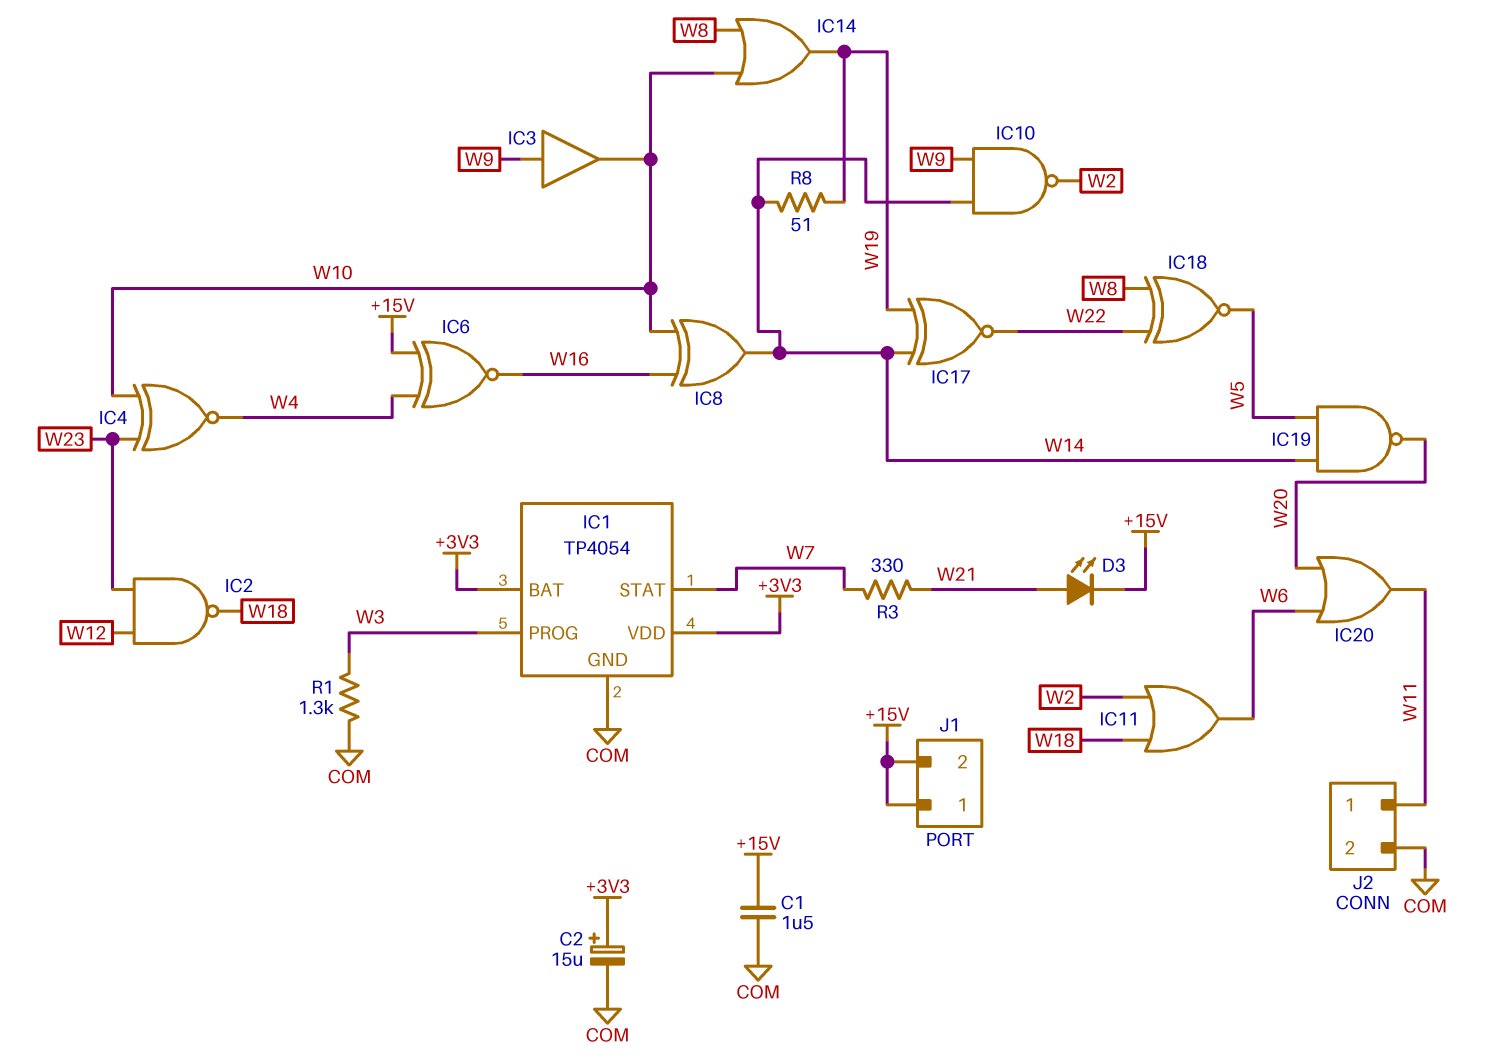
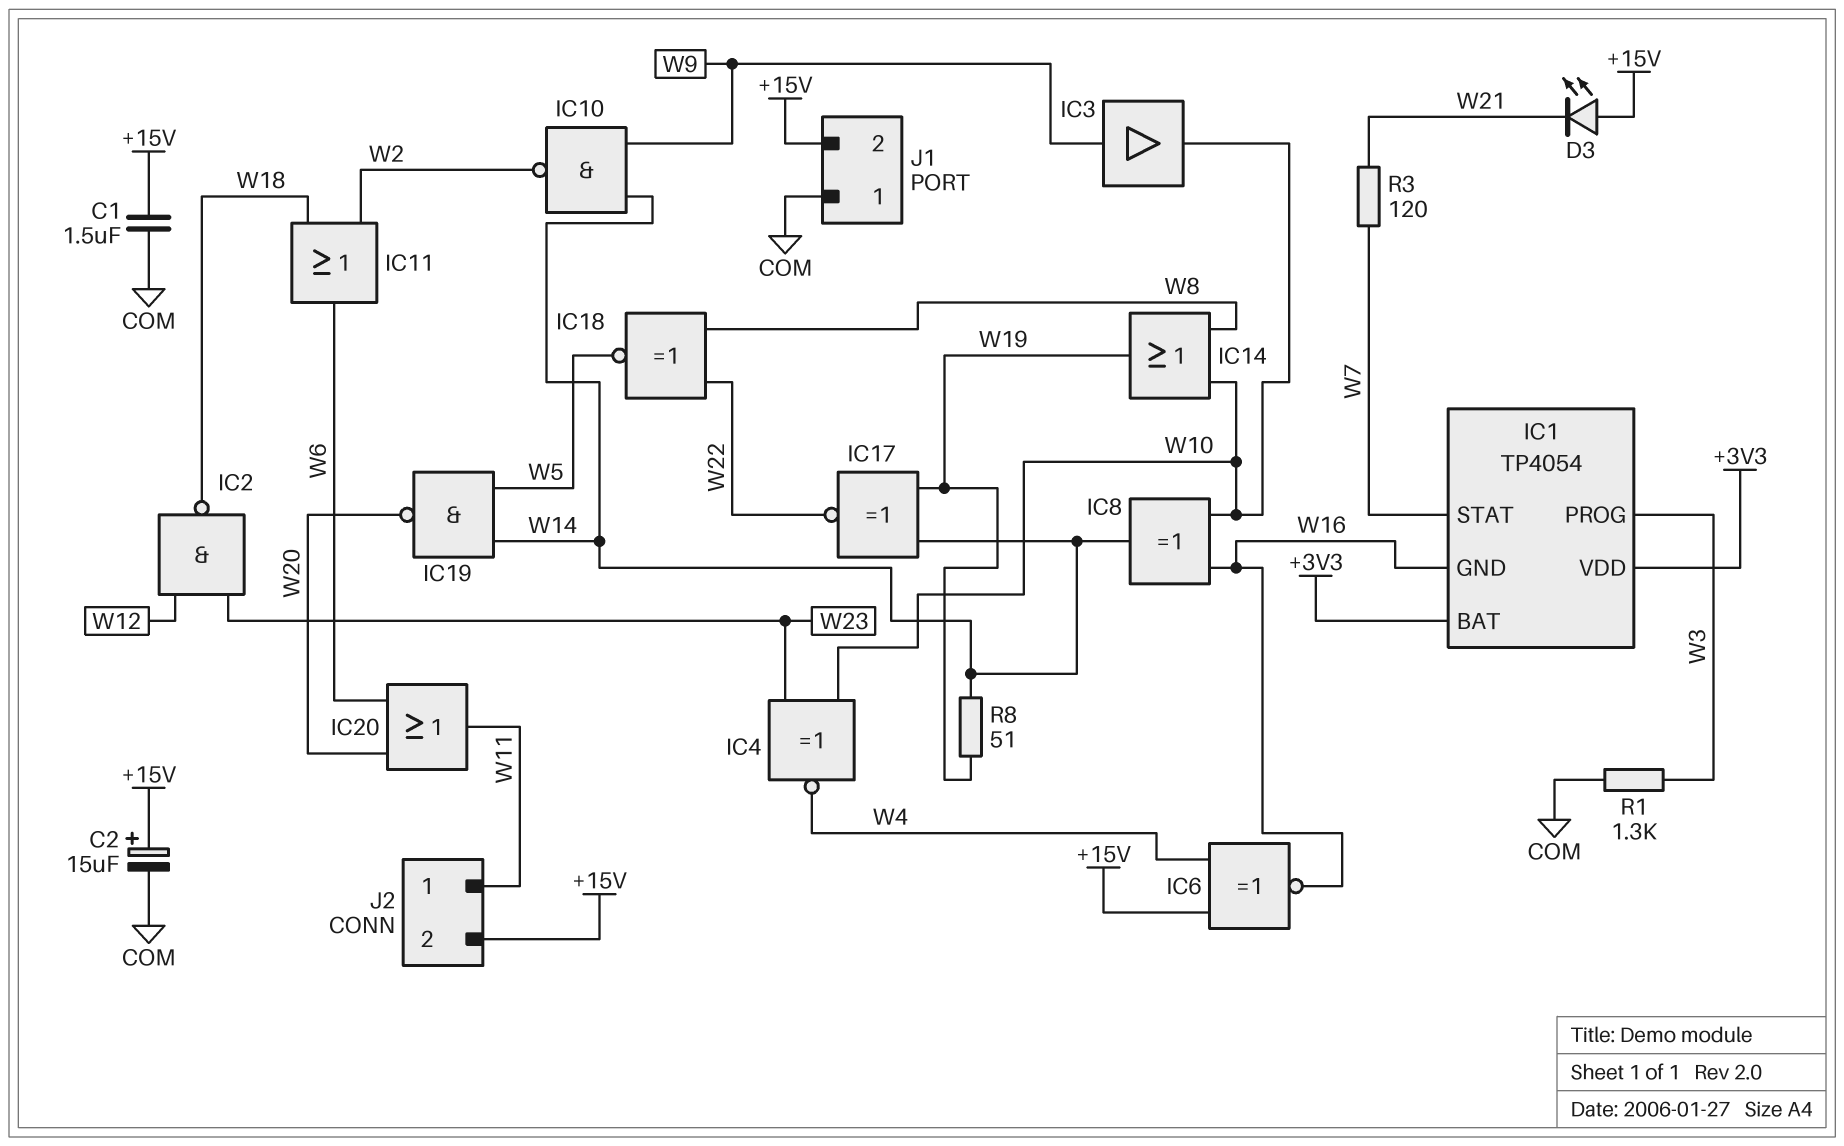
C2: 15uF (plus +3V3, minus COM) -> 15uF (plus +15V, minus COM)
D3: LED (A W21, K +15V) -> LED (A +15V, K W21)
IC1 pin GND: COM -> W16
J1 pin 1: +15V -> COM
J2 pin 2: COM -> +15V
R3: 330 (W7, W21) -> 120 (W7, W21)

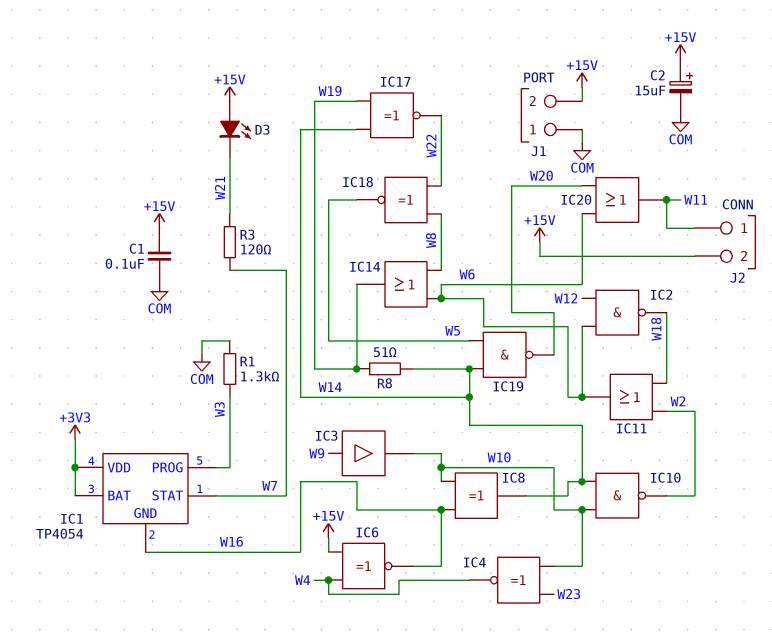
C1: 1.5uF (+15V, COM) -> 100nF (+15V, COM)
IC2: NAND (in W12, in W23, out W18) -> NAND (in W6, in W12, out W18)
IC10: NAND (in W9, in W14, out W2) -> NAND (in W10, in W14, out W2)
IC14: OR (in W8, in W10, out W19) -> OR (in W6, in W8, out W19)

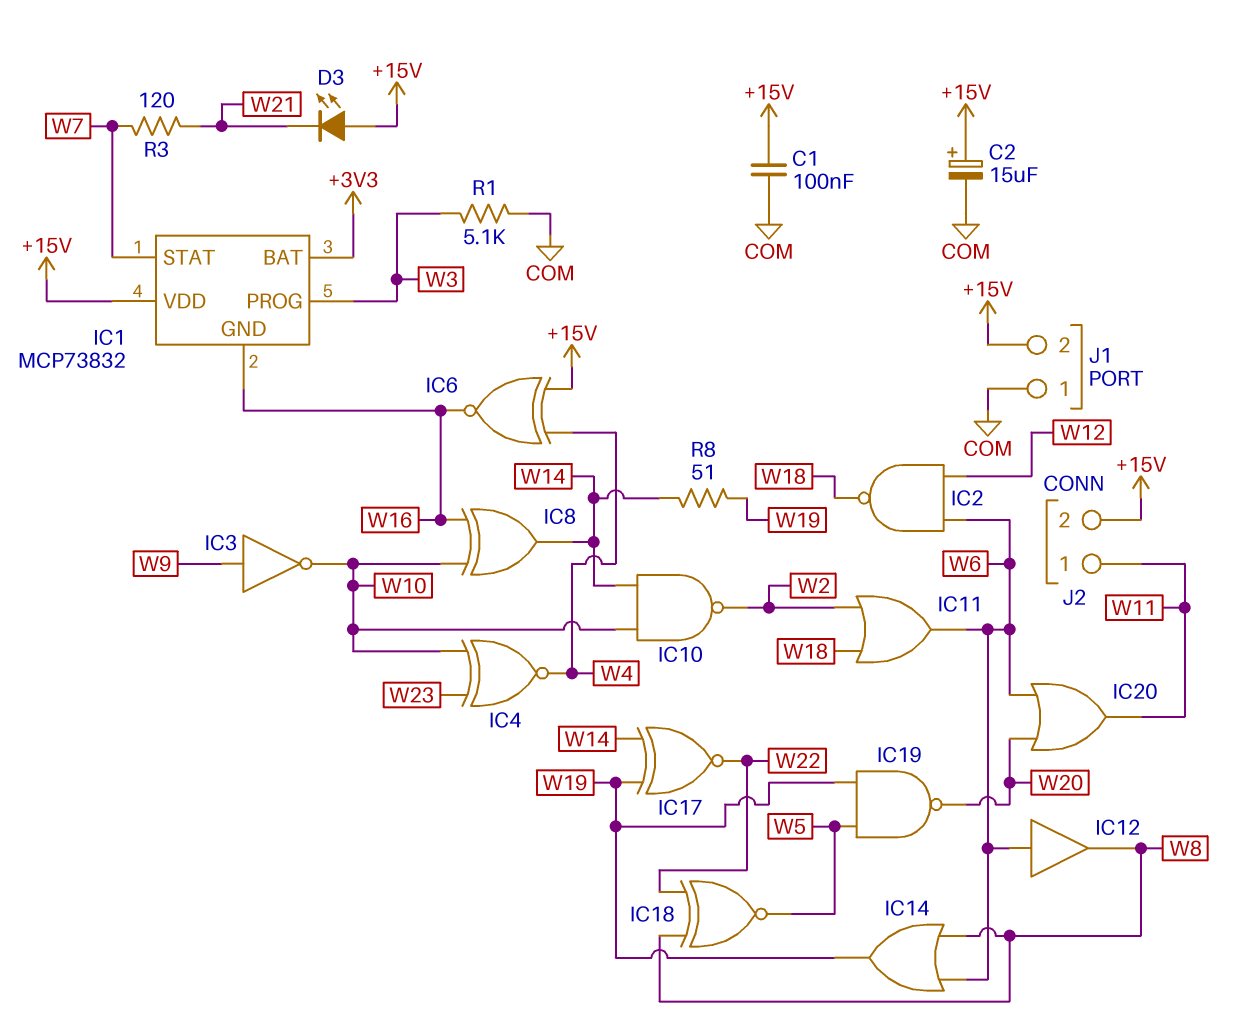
IC1: TP4054 -> MCP73832
IC1 pin VDD: +3V3 -> +15V
IC3: buffer (in W9, out W10) -> NOT (in W9, out W10)
IC12: none -> buffer (in W6, out W8)
IC19: NAND (in W5, in W14, out W20) -> NAND (in W5, in W19, out W20)
R1: 1.3k (COM, W3) -> 5.1k (COM, W3)

